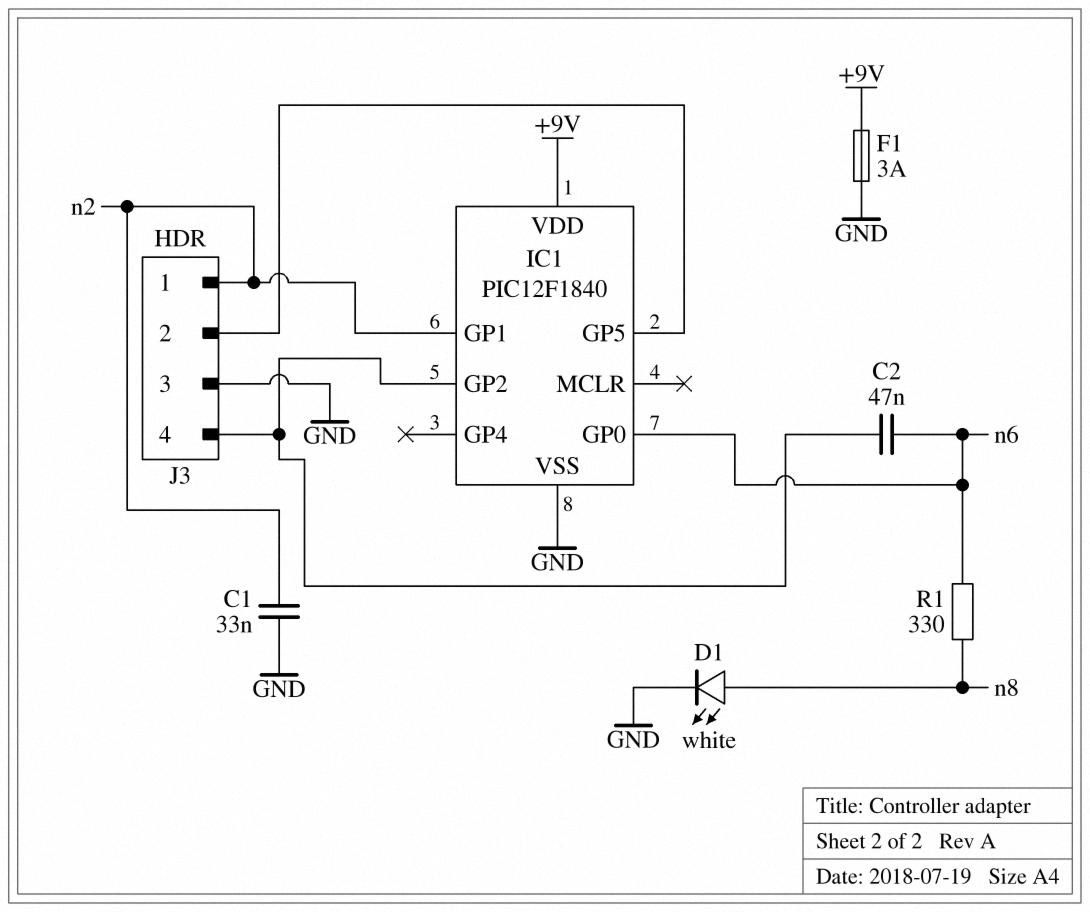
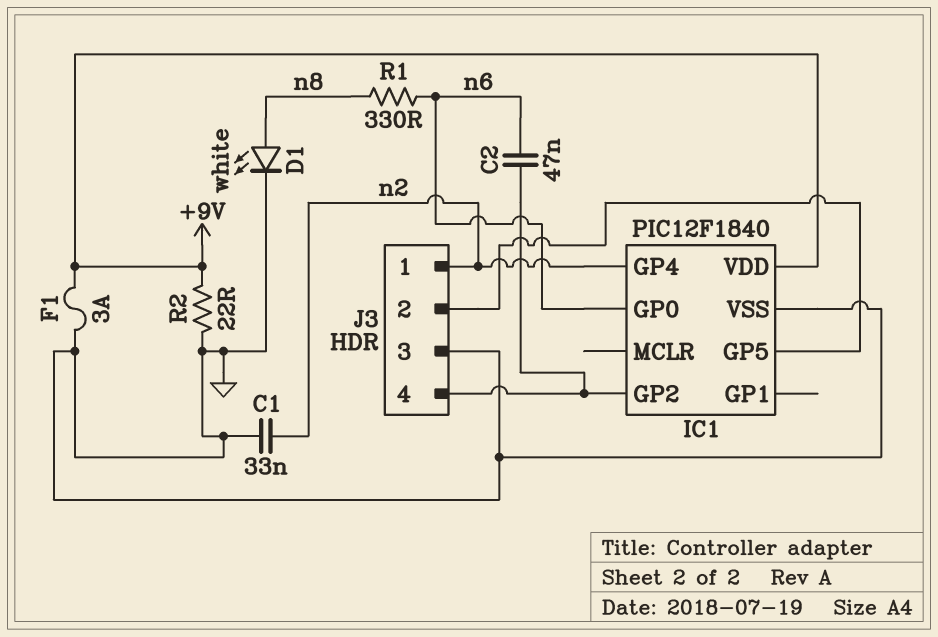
IC1 pin GP1: n2 -> none
IC1 pin GP4: none -> n2
R2: none -> 22 (+9V, GND)

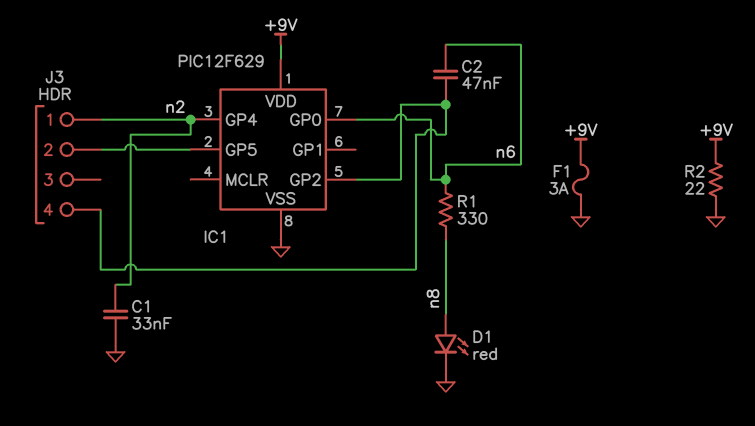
D1: LED white (A n8, K GND) -> LED red (A n8, K GND)
IC1: PIC12F1840 -> PIC12F629
J3 pin 3: GND -> none

